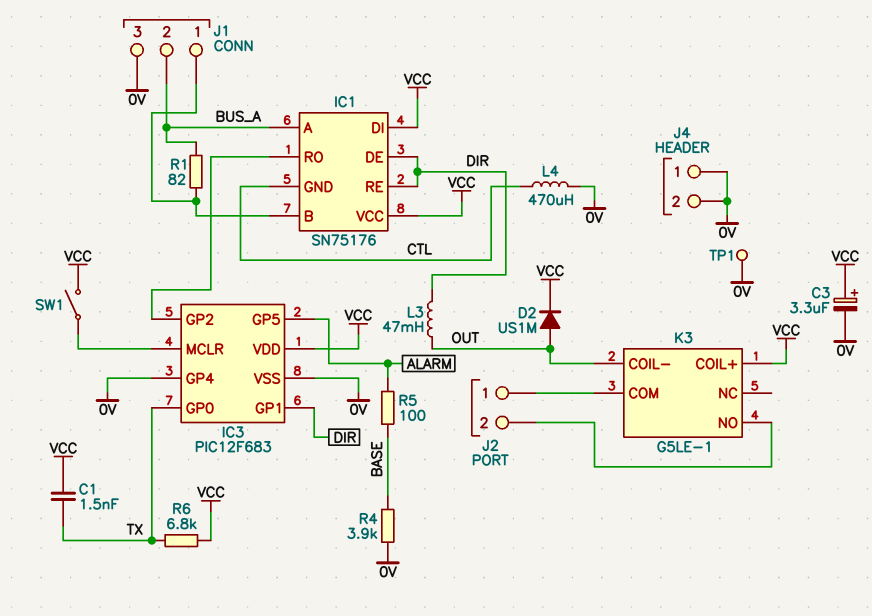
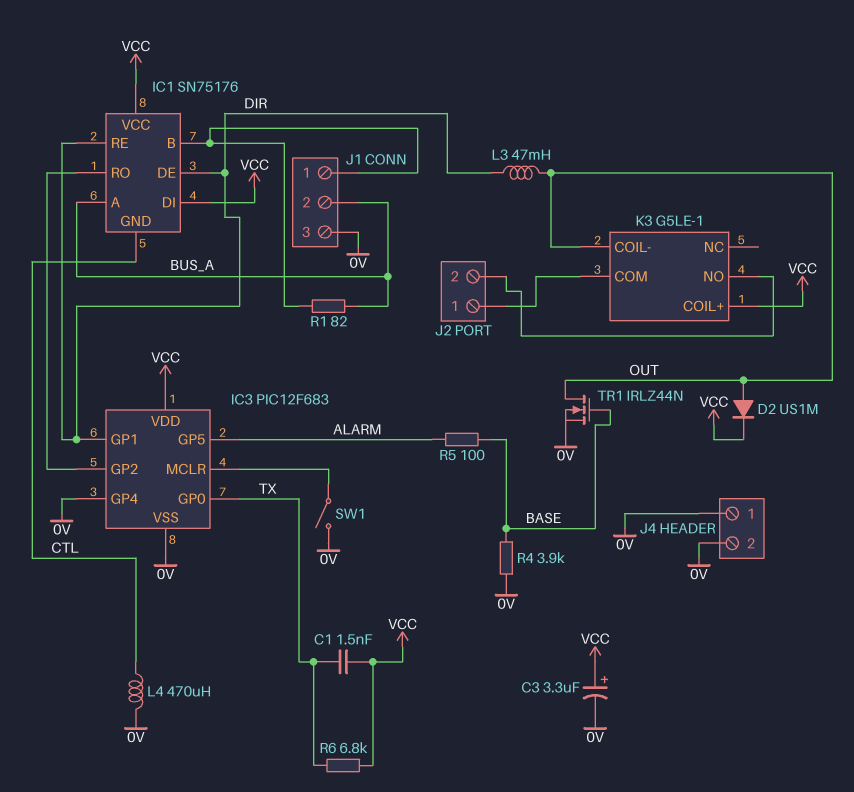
SW1: switch (IC3/MCLR, VCC) -> switch (0V, IC3/MCLR)
TP1: test point (0V) -> none
TR1: none -> NMOS IRLZ44N (G BASE, D OUT, S 0V)

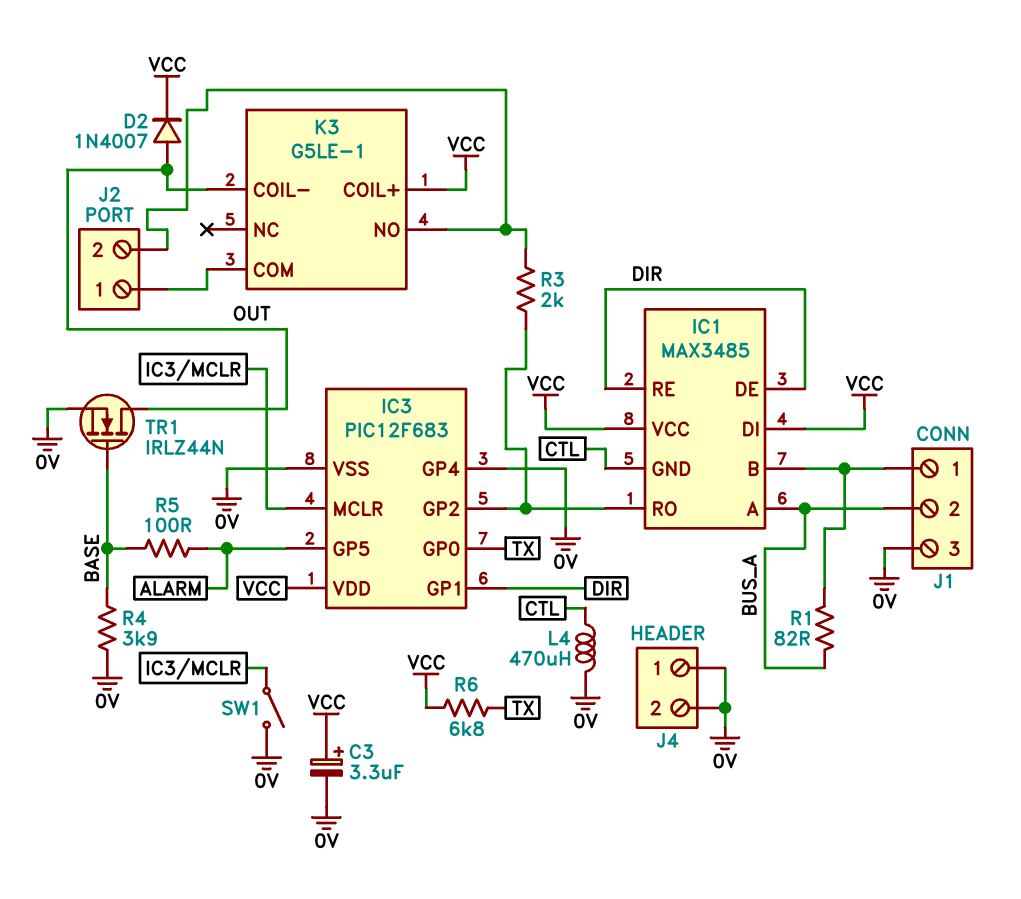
C1: 1.5nF (TX, VCC) -> none
D2: diode US1M (A OUT, K VCC) -> diode 1N4007 (A OUT, K VCC)
IC1: SN75176 -> MAX3485
L3: 47mH (DIR, OUT) -> none
R3: none -> 2k (IC1/RO, J2/2)

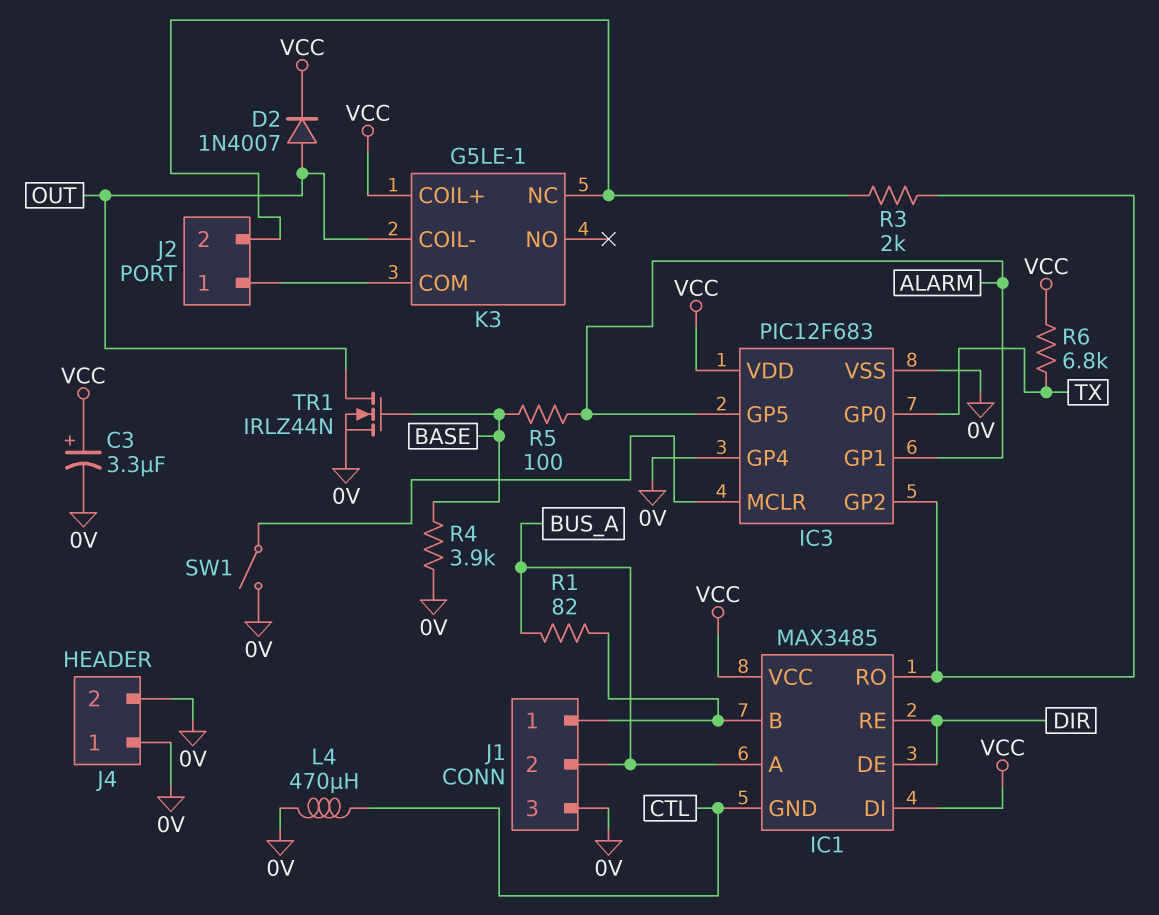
IC3 pin GP1: DIR -> ALARM
K3 pin NC: none -> J2/2
K3 pin NO: J2/2 -> none

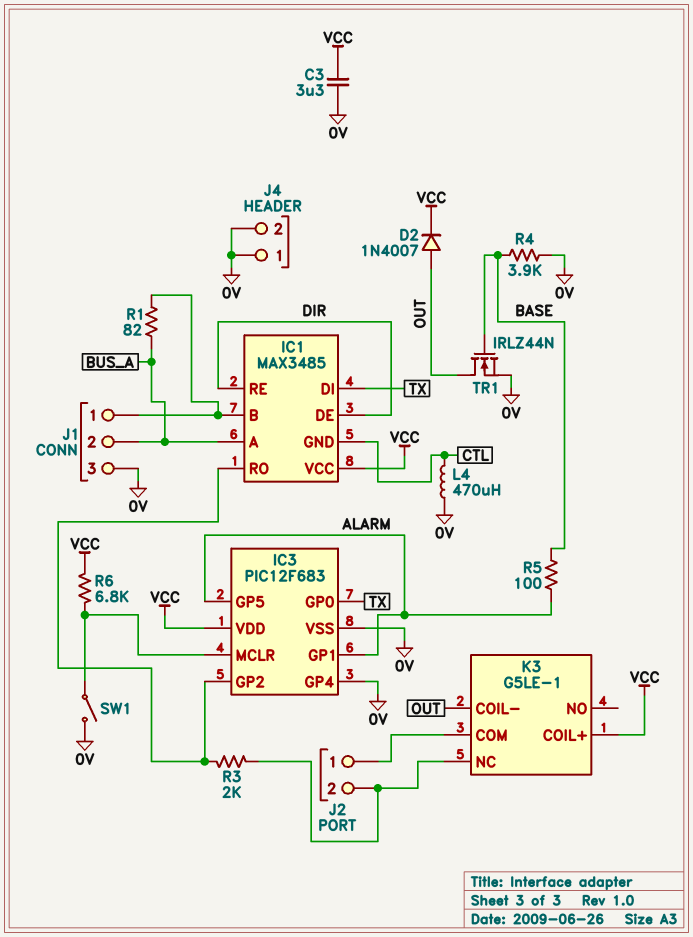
C3: 3.3uF (plus VCC, minus 0V) -> 3.3uF (0V, VCC)
IC1 pin DI: VCC -> TX
R6: 6.8k (TX, VCC) -> 6.8k (IC3/MCLR, VCC)

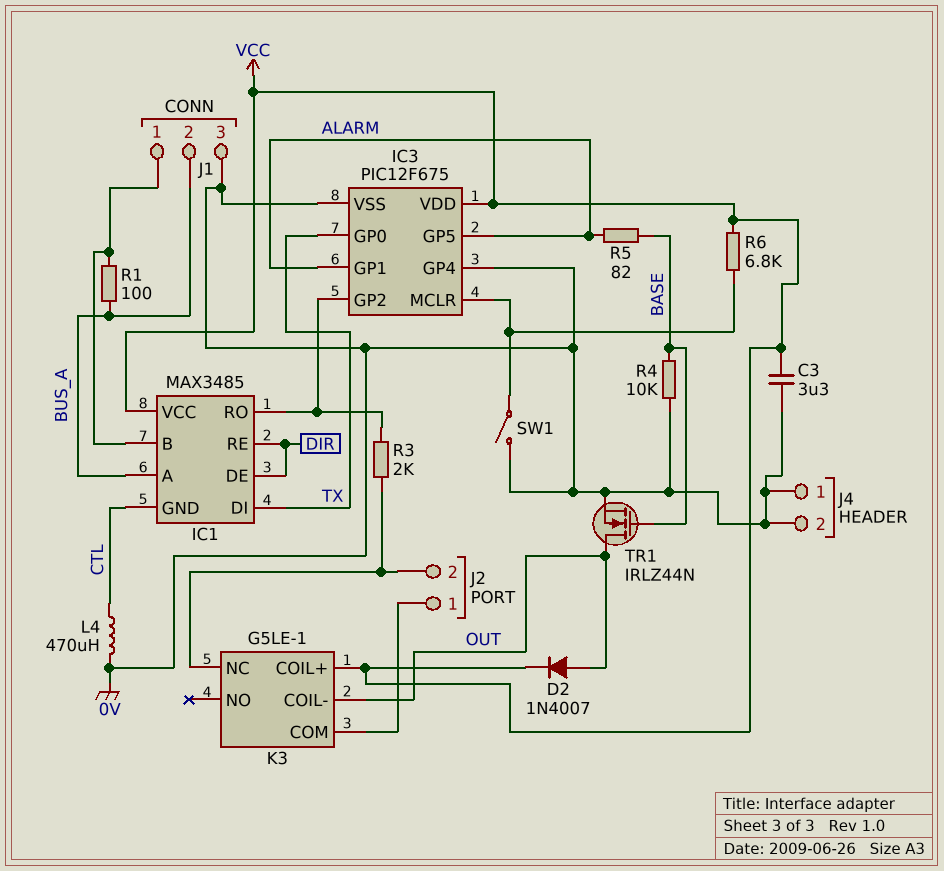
IC3: PIC12F683 -> PIC12F675
R1: 82 (BUS_A, IC1/B) -> 100 (BUS_A, IC1/B)
R4: 3.9k (0V, BASE) -> 10k (0V, BASE)
R5: 100 (ALARM, BASE) -> 82 (ALARM, BASE)

